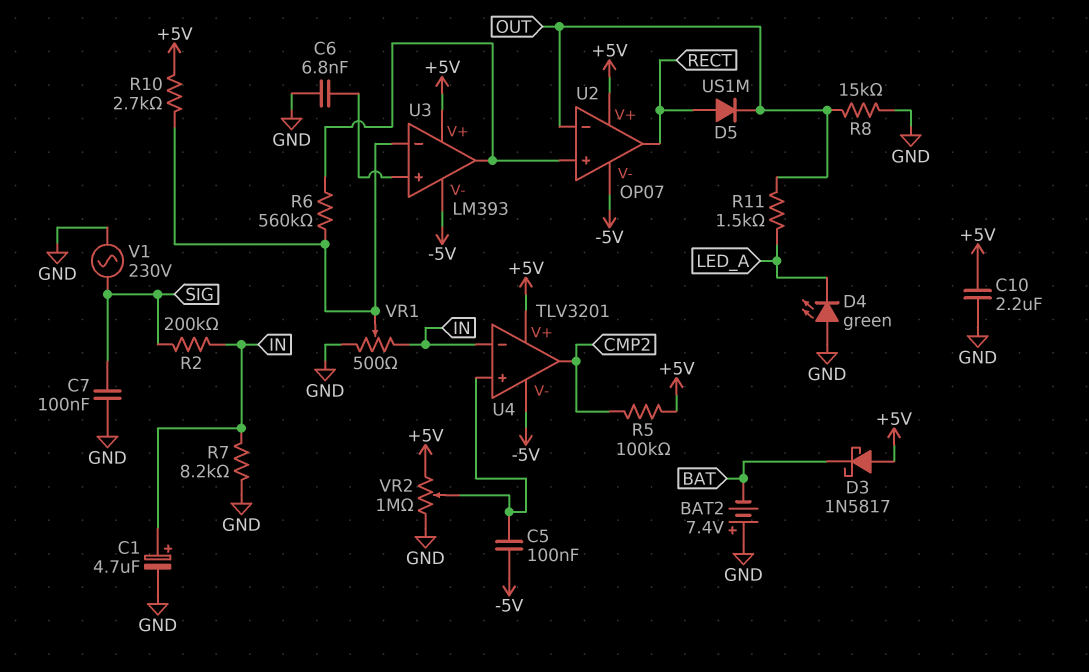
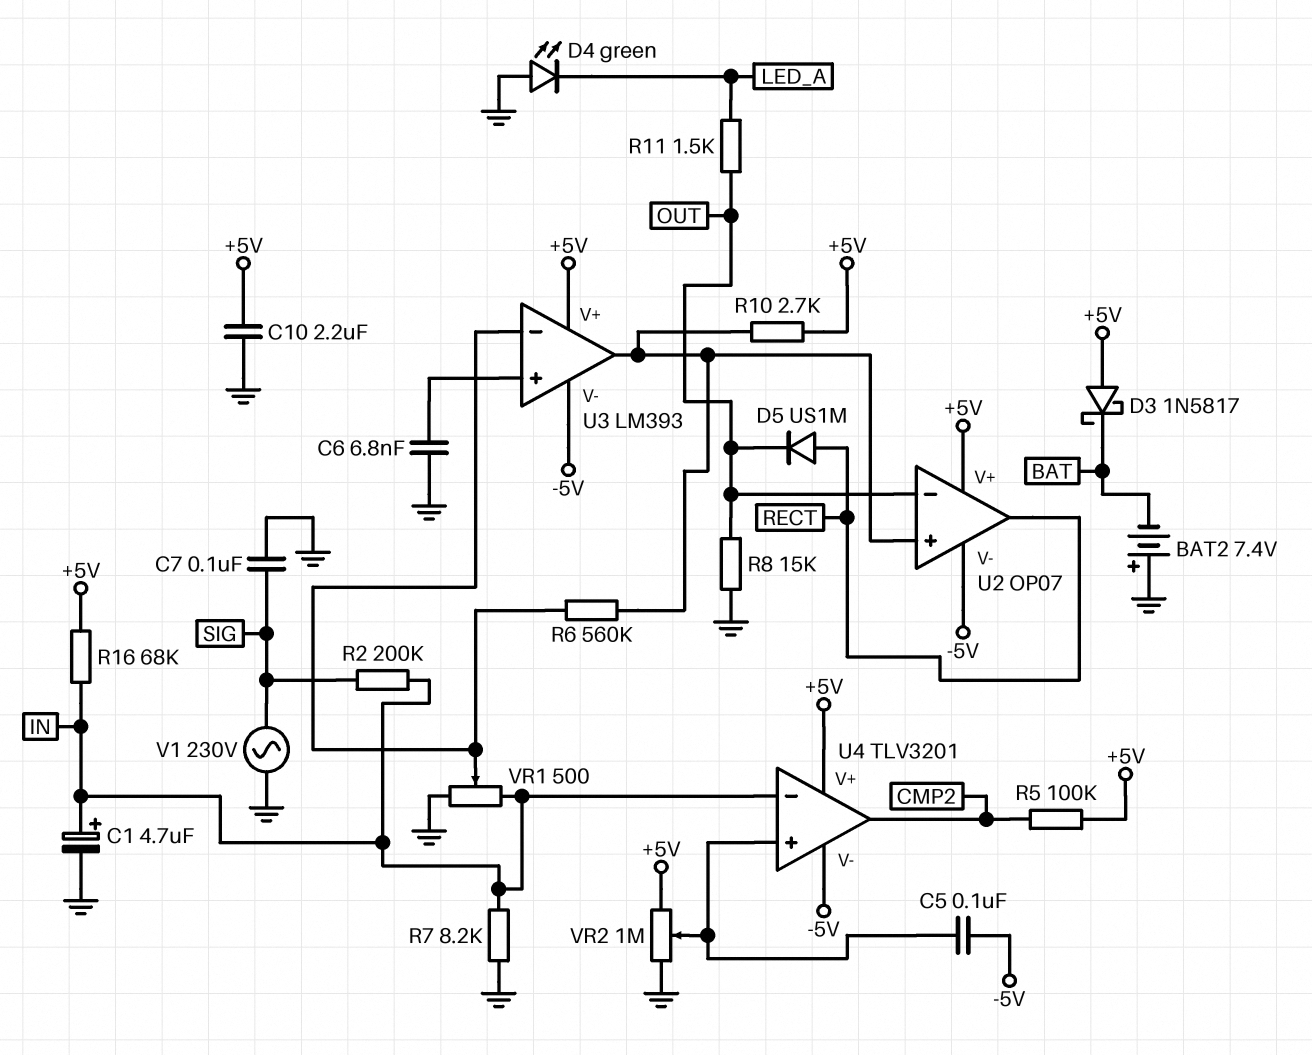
R10: 2.7k (+5V, U3/in-) -> 2.7k (+5V, U2/in+)
R16: none -> 68k (+5V, IN)

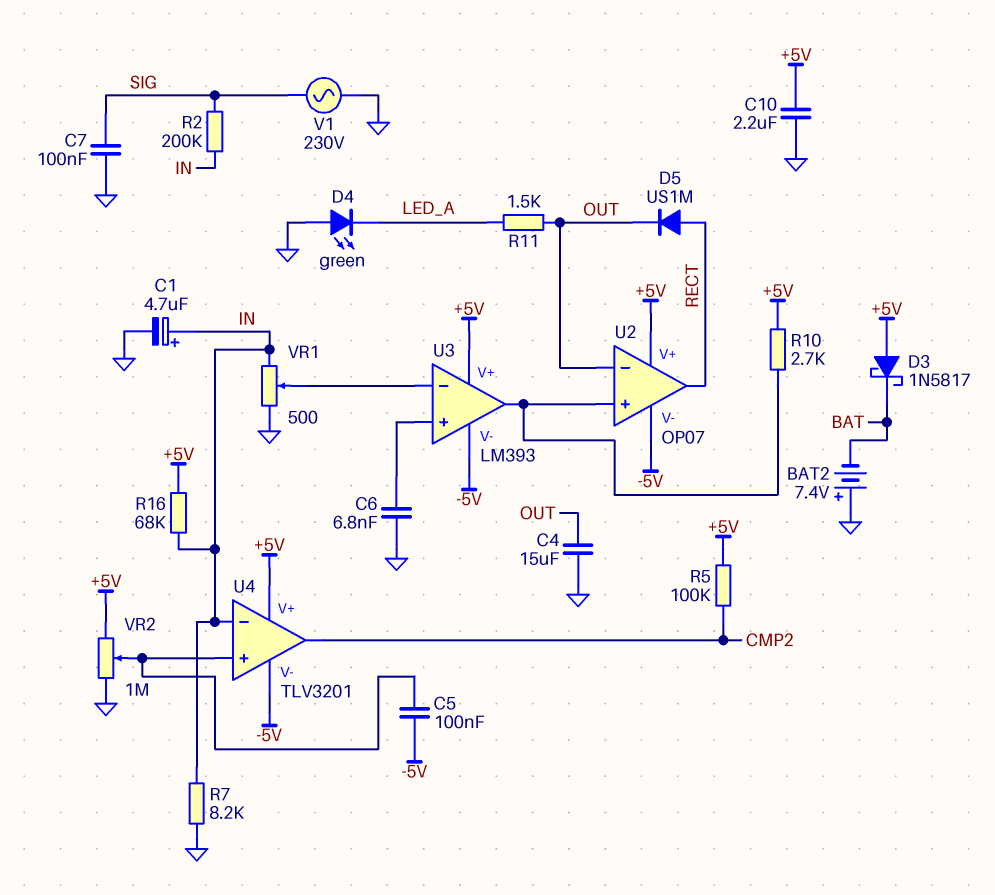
C4: none -> 15uF (GND, OUT)
R6: 560k (U2/in+, U3/in-) -> none
R8: 15k (GND, OUT) -> none

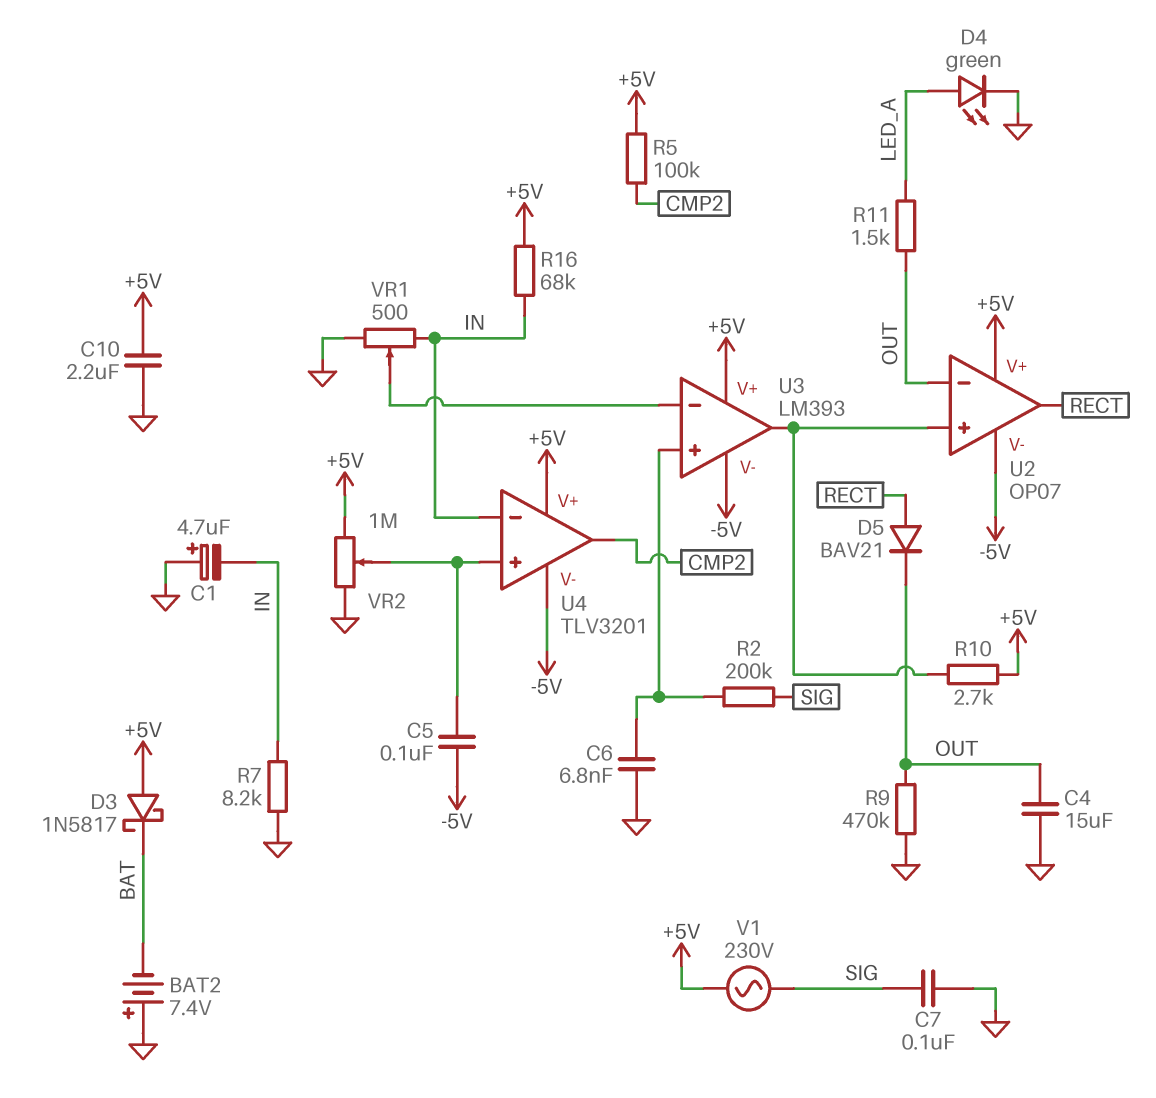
C1: 4.7uF (plus IN, minus GND) -> 4.7uF (plus GND, minus IN)
D4: LED green (A GND, K LED_A) -> LED green (A LED_A, K GND)
D5: diode US1M (A RECT, K OUT) -> diode BAV21 (A RECT, K OUT)
R2: 200k (IN, SIG) -> 200k (SIG, U3/in+)
R9: none -> 470k (GND, OUT)
V1: AC 230V (GND, SIG) -> AC 230V (+5V, SIG)

